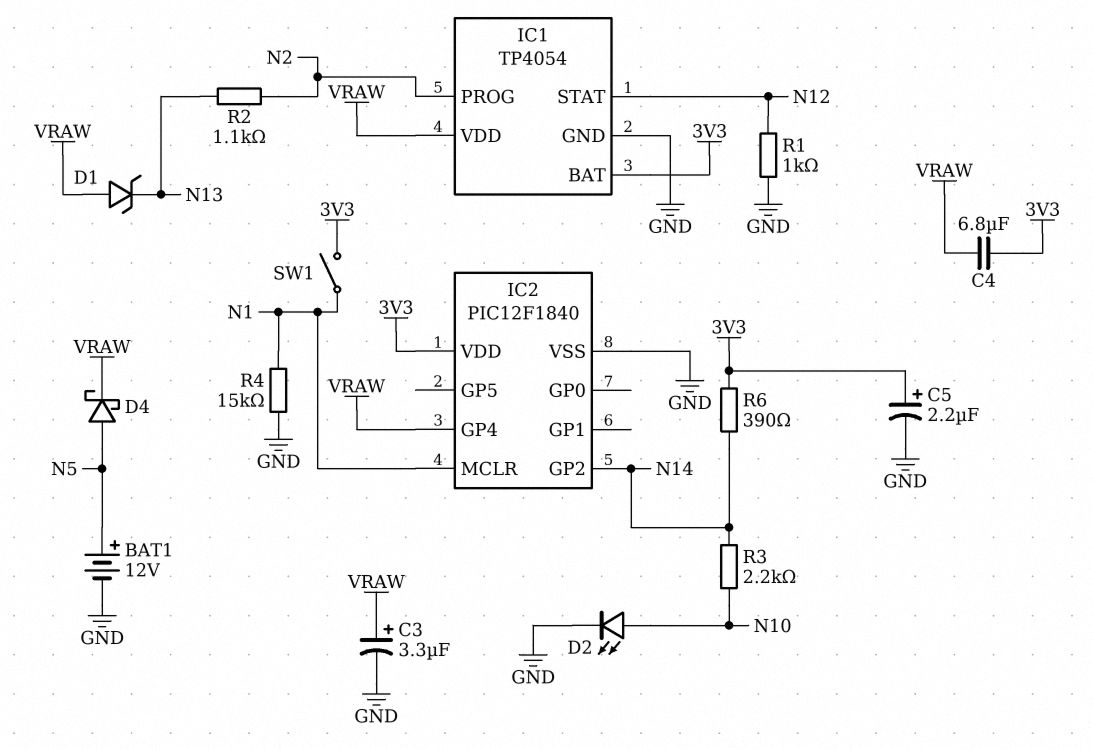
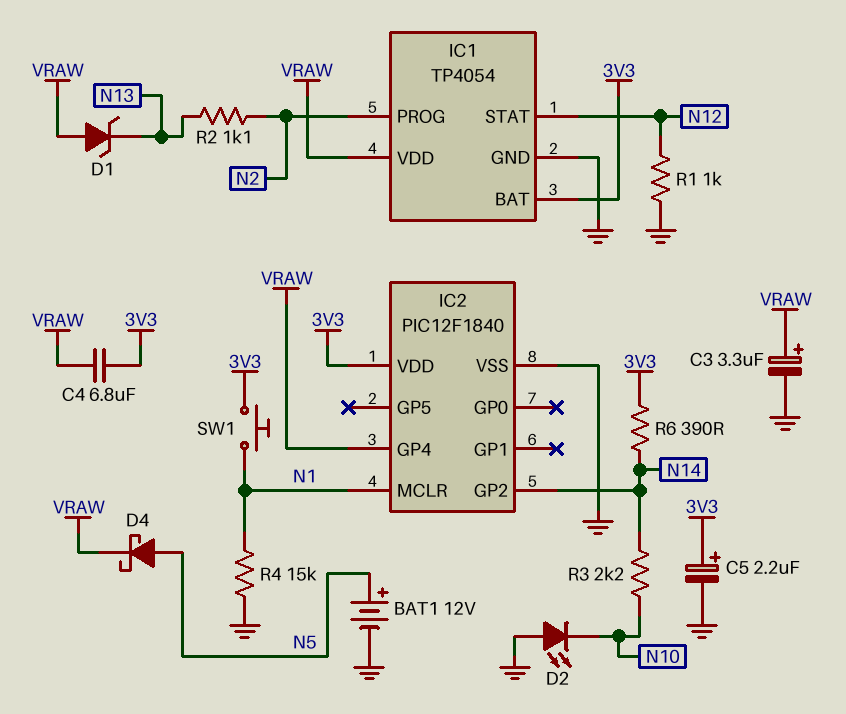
D2: LED (A N10, K GND) -> LED (A GND, K N10)
SW1: switch (3V3, N1) -> button (3V3, N1)

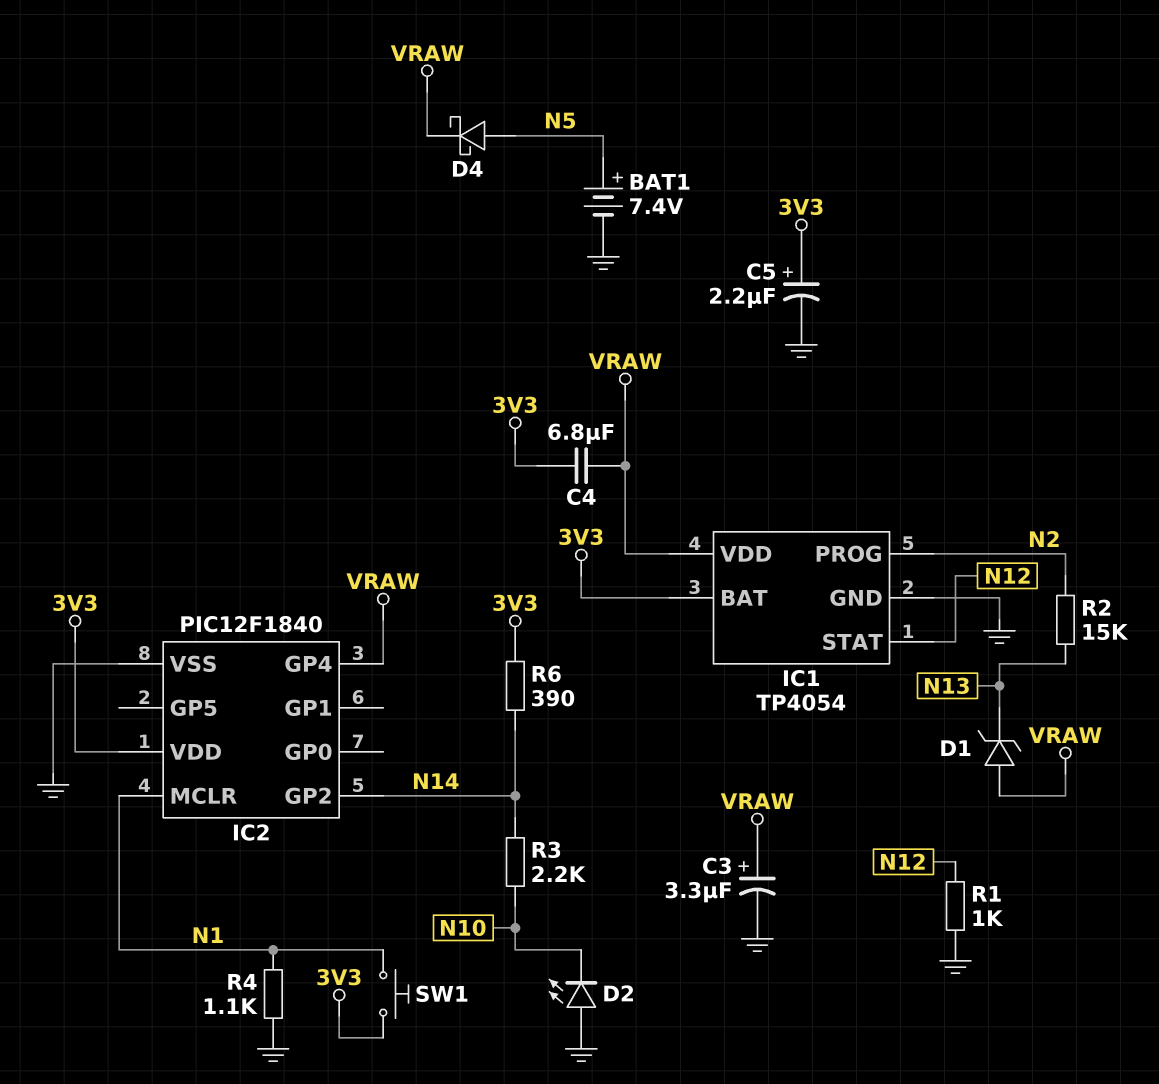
BAT1: 12V (plus N5, minus GND) -> 7.4V (plus N5, minus GND)
R2: 1.1k (N2, N13) -> 15k (N2, N13)
R4: 15k (GND, N1) -> 1.1k (GND, N1)

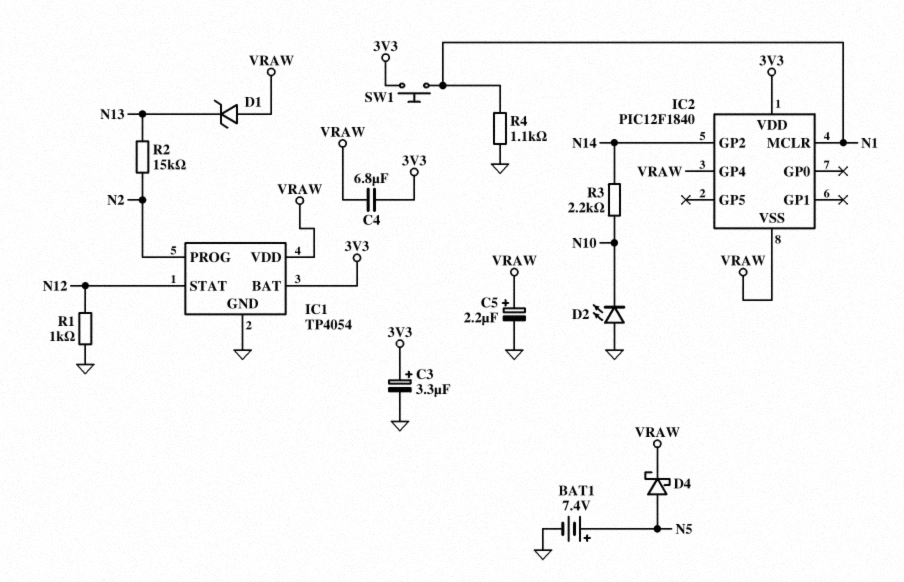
C3: 3.3uF (plus VRAW, minus GND) -> 3.3uF (plus 3V3, minus GND)
C5: 2.2uF (plus 3V3, minus GND) -> 2.2uF (plus VRAW, minus GND)
IC2 pin VSS: GND -> VRAW
R6: 390 (3V3, N14) -> none

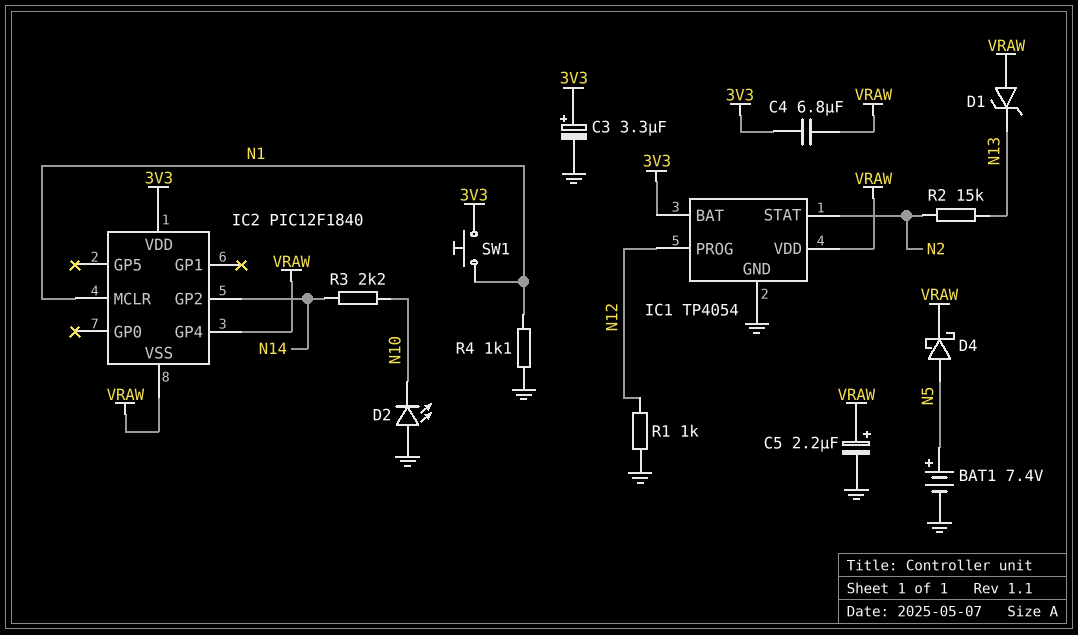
IC1 pin PROG: N2 -> N12
IC1 pin STAT: N12 -> N2

